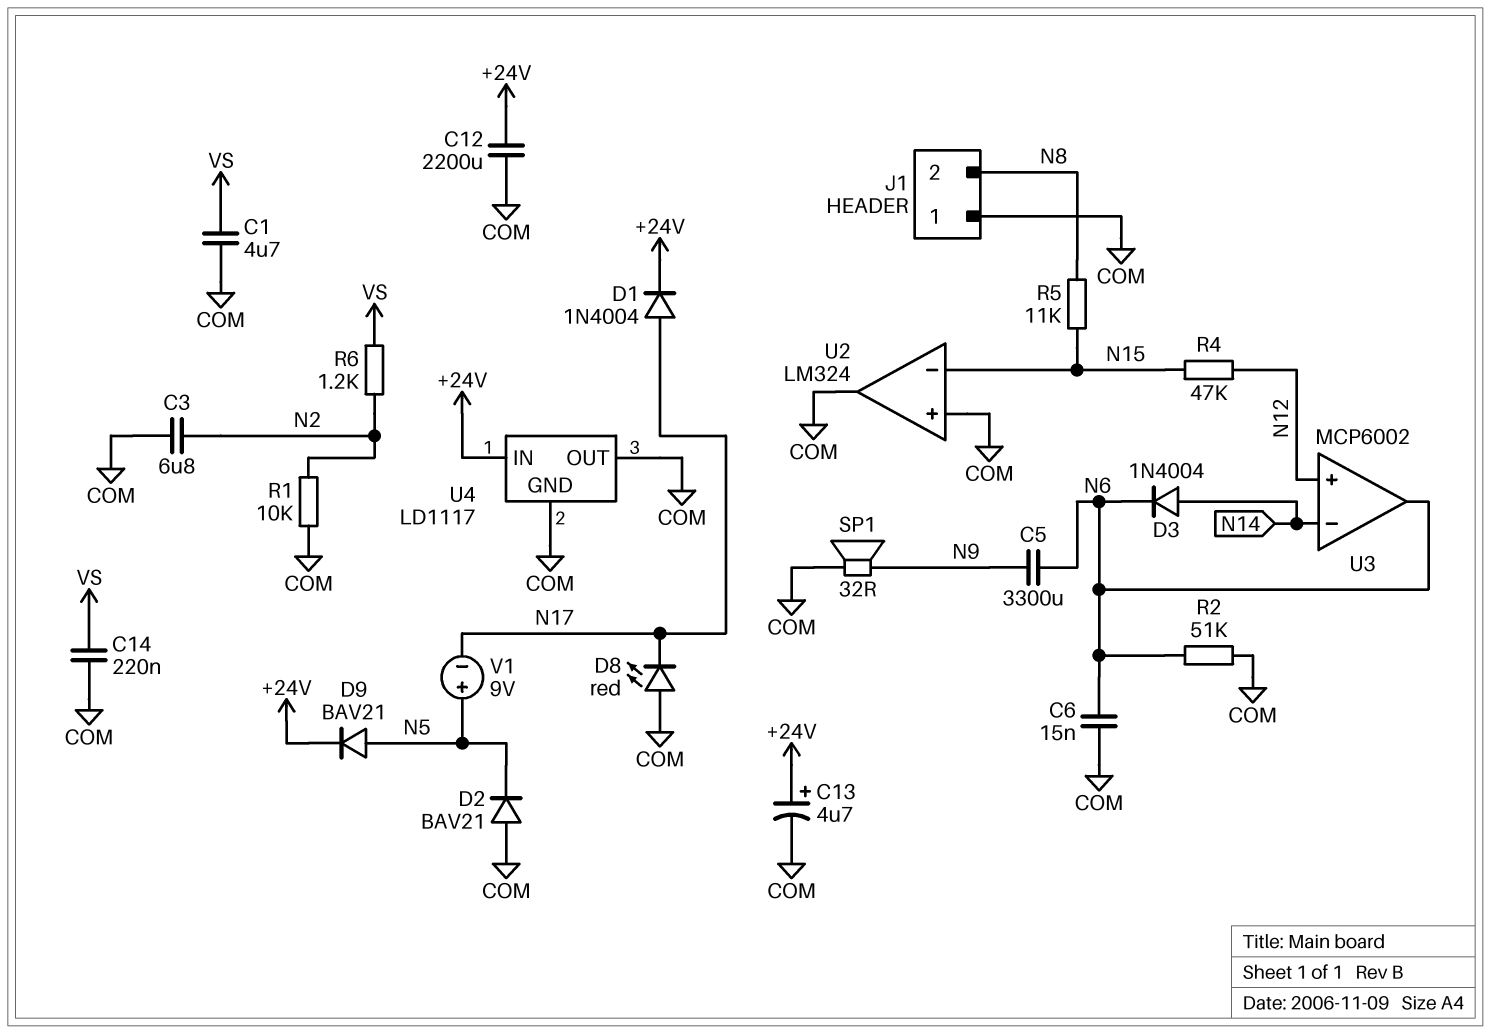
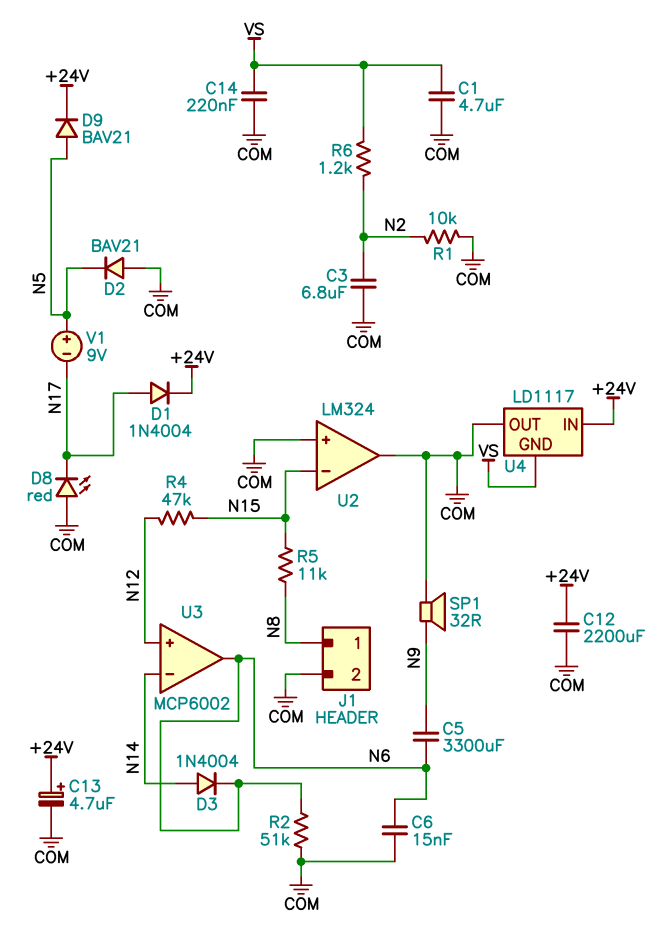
J1 pin 1: COM -> N8
J1 pin 2: N8 -> COM
U4 pin GND: COM -> VS

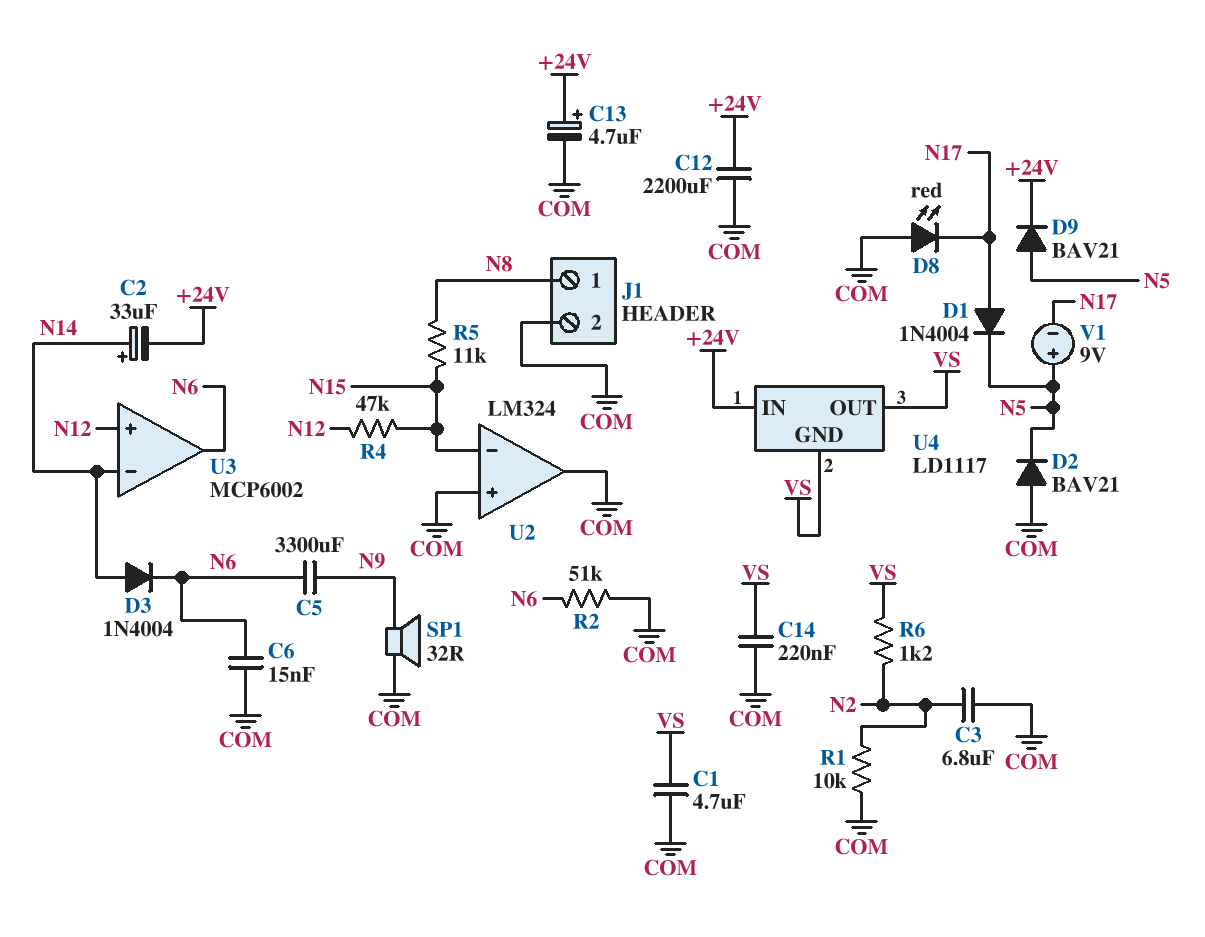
C2: none -> 33uF (plus N14, minus +24V)
D1: diode 1N4004 (A N17, K +24V) -> diode 1N4004 (A N17, K N5)
U4 pin OUT: COM -> VS

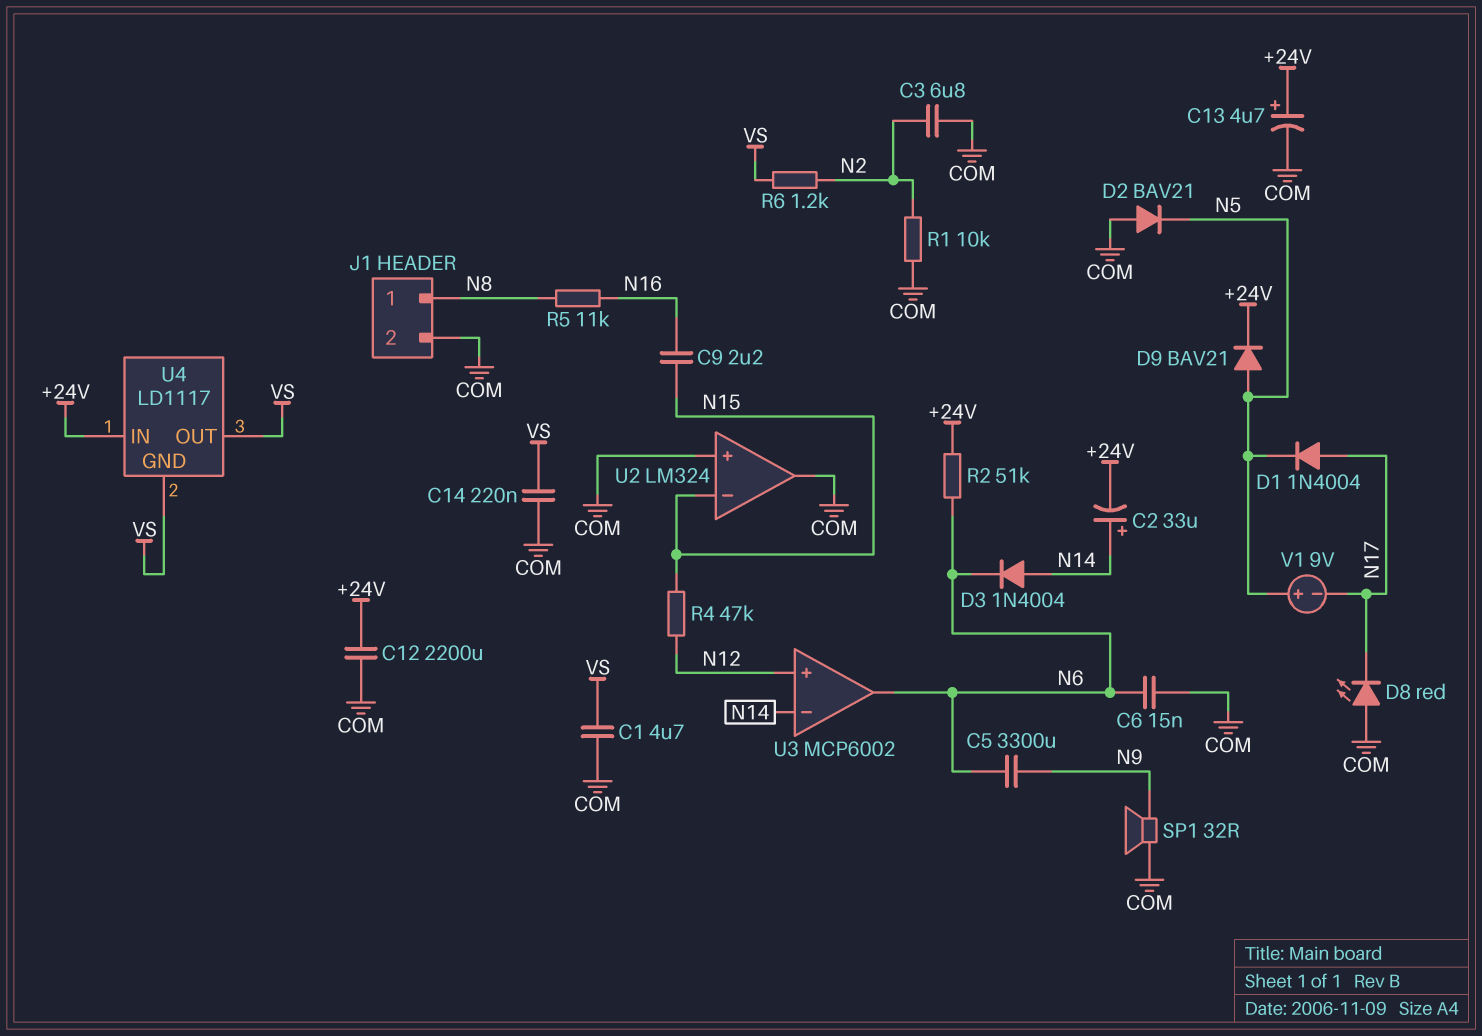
C9: none -> 2.2uF (N15, N16)
R2: 51k (COM, N6) -> 51k (+24V, N6)
R5: 11k (N8, N15) -> 11k (N8, N16)

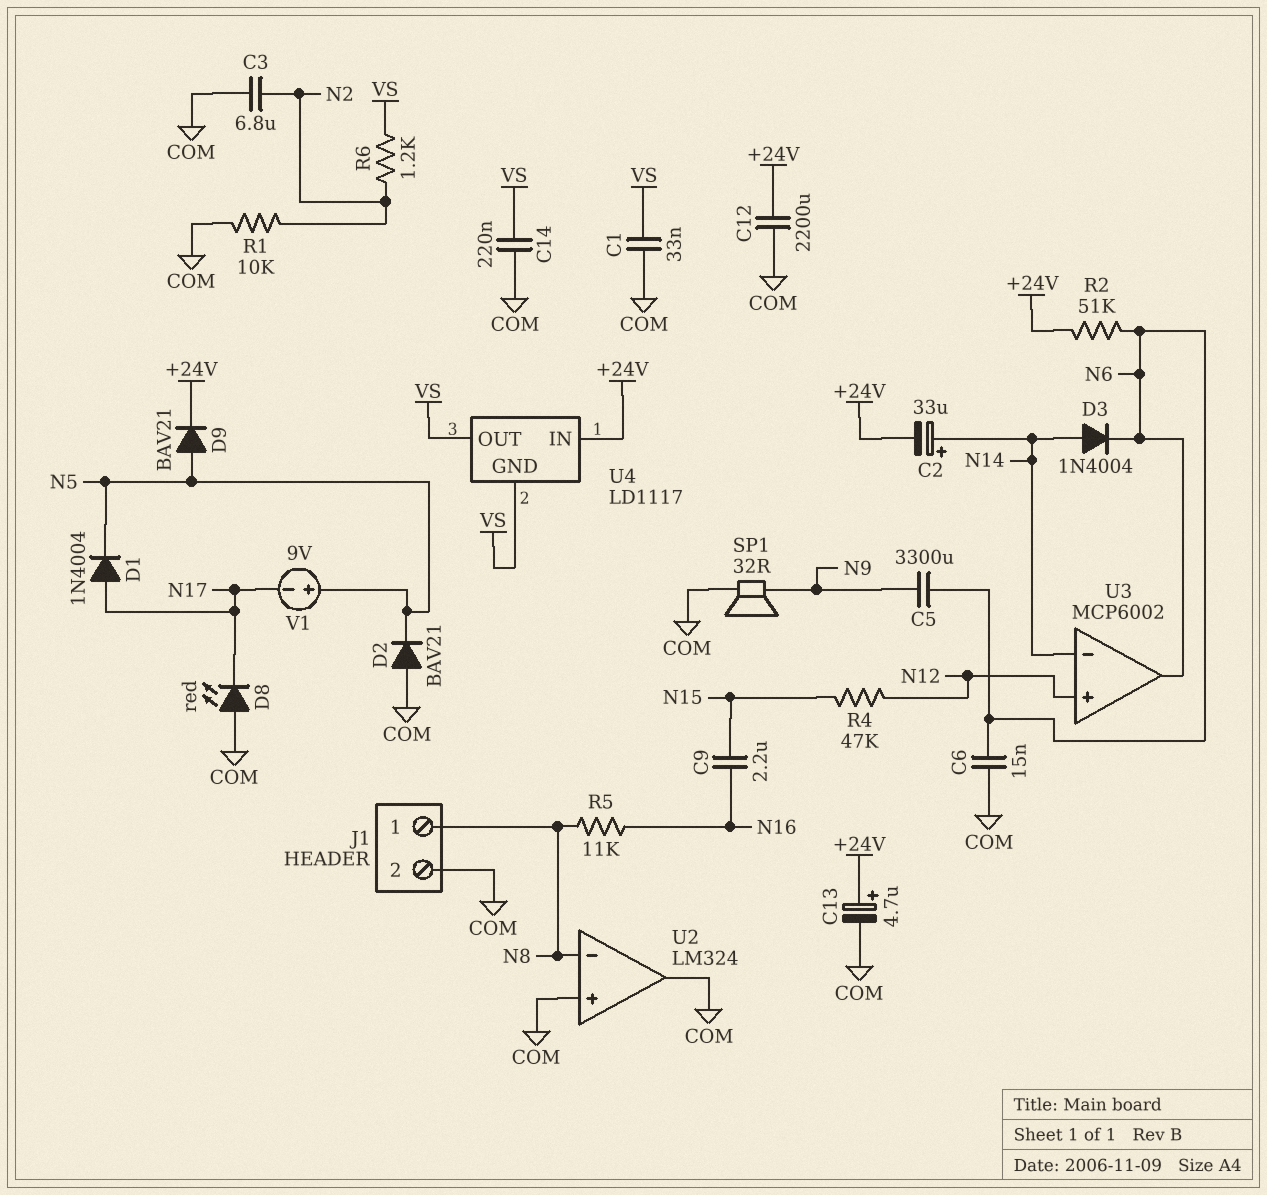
C1: 4.7uF (COM, VS) -> 33nF (COM, VS)
U2 pin in-: N15 -> N8

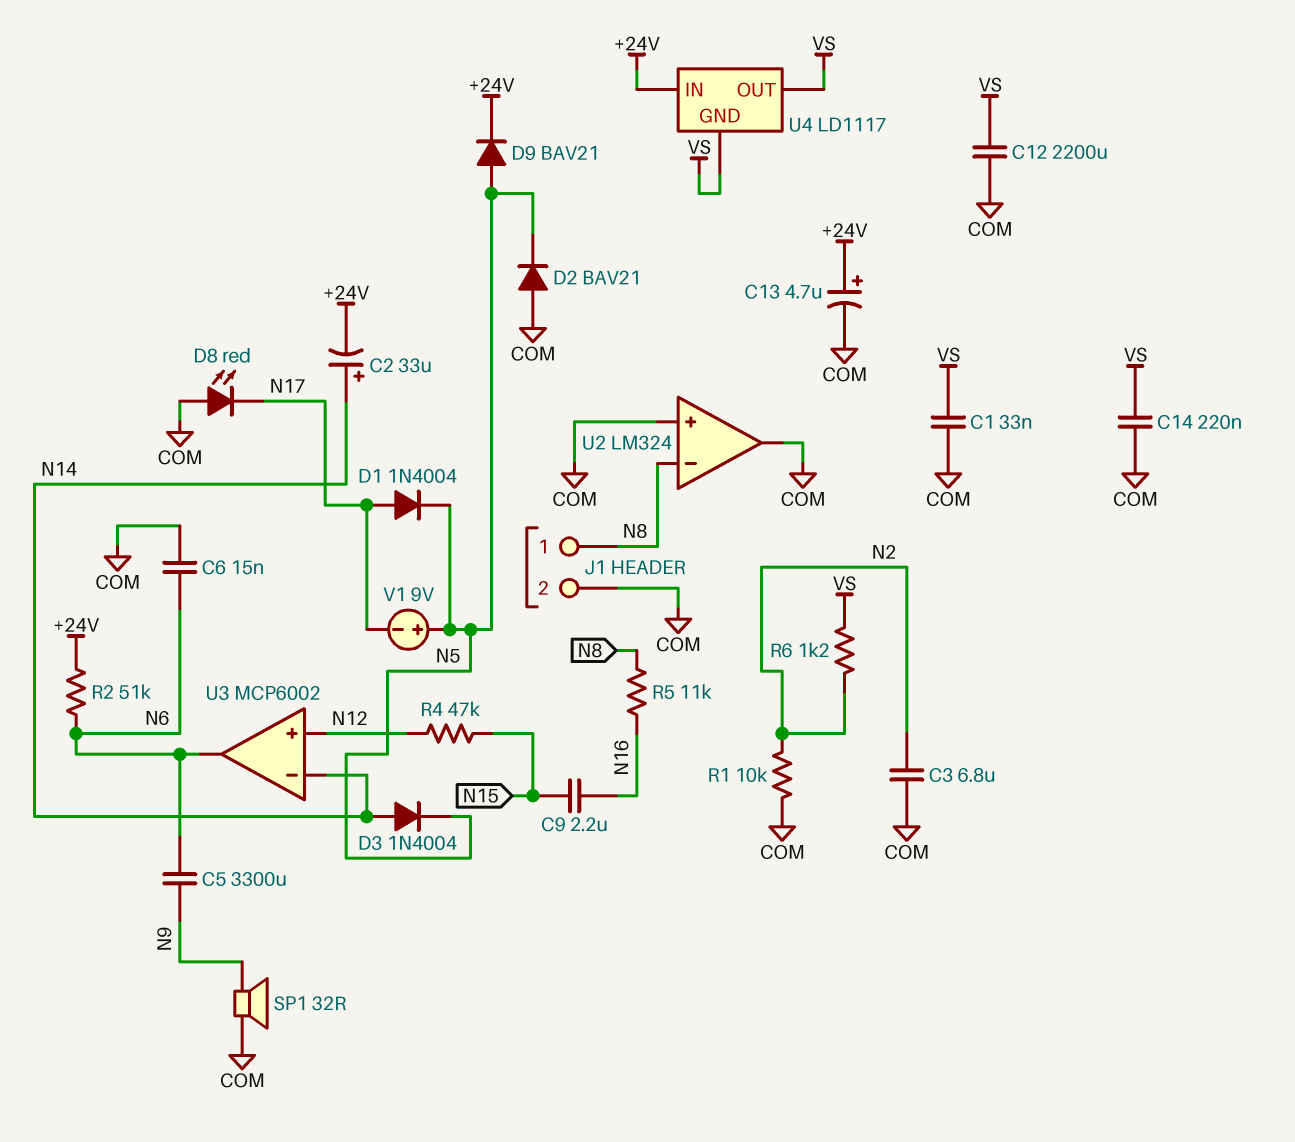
C12: 2200uF (+24V, COM) -> 2200uF (COM, VS)
D3: diode 1N4004 (A N14, K N6) -> diode 1N4004 (A N14, K N5)

